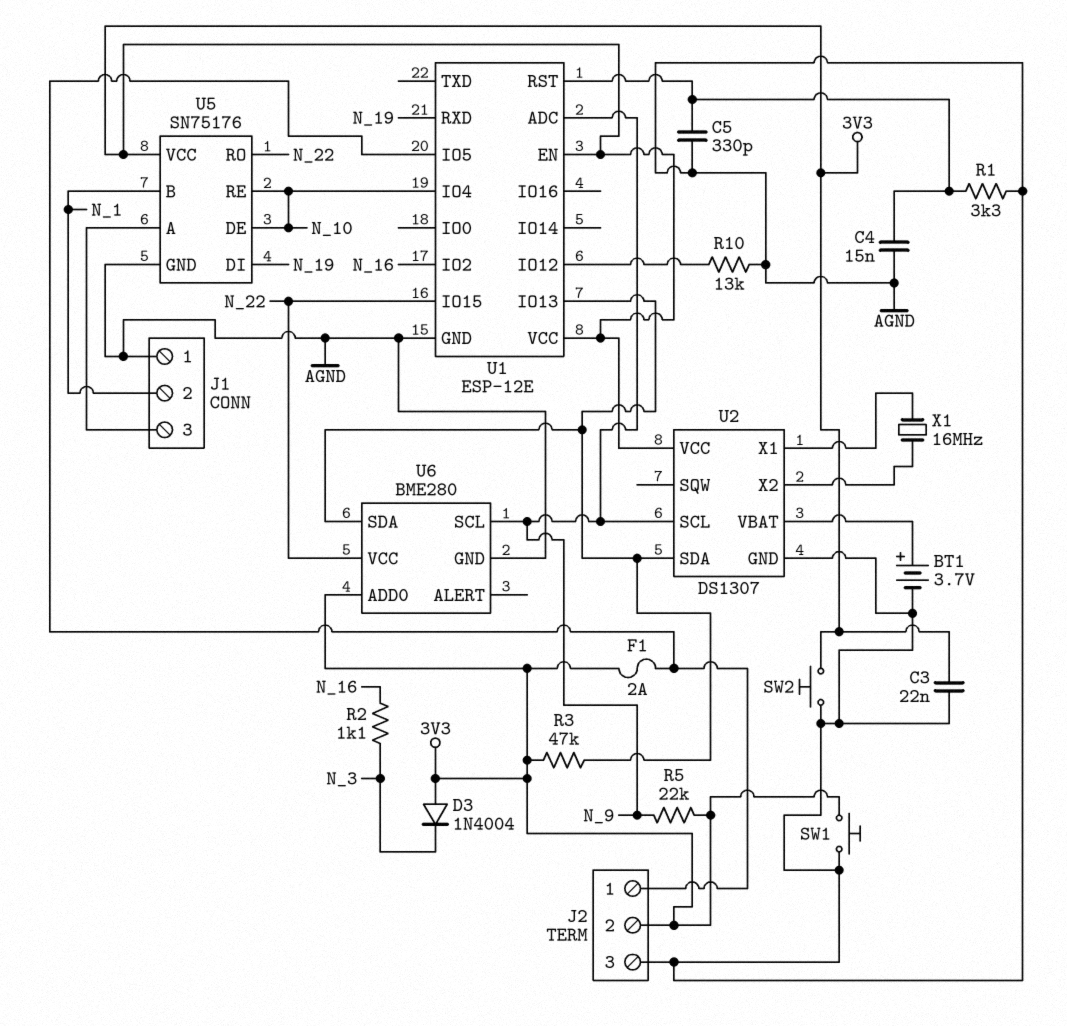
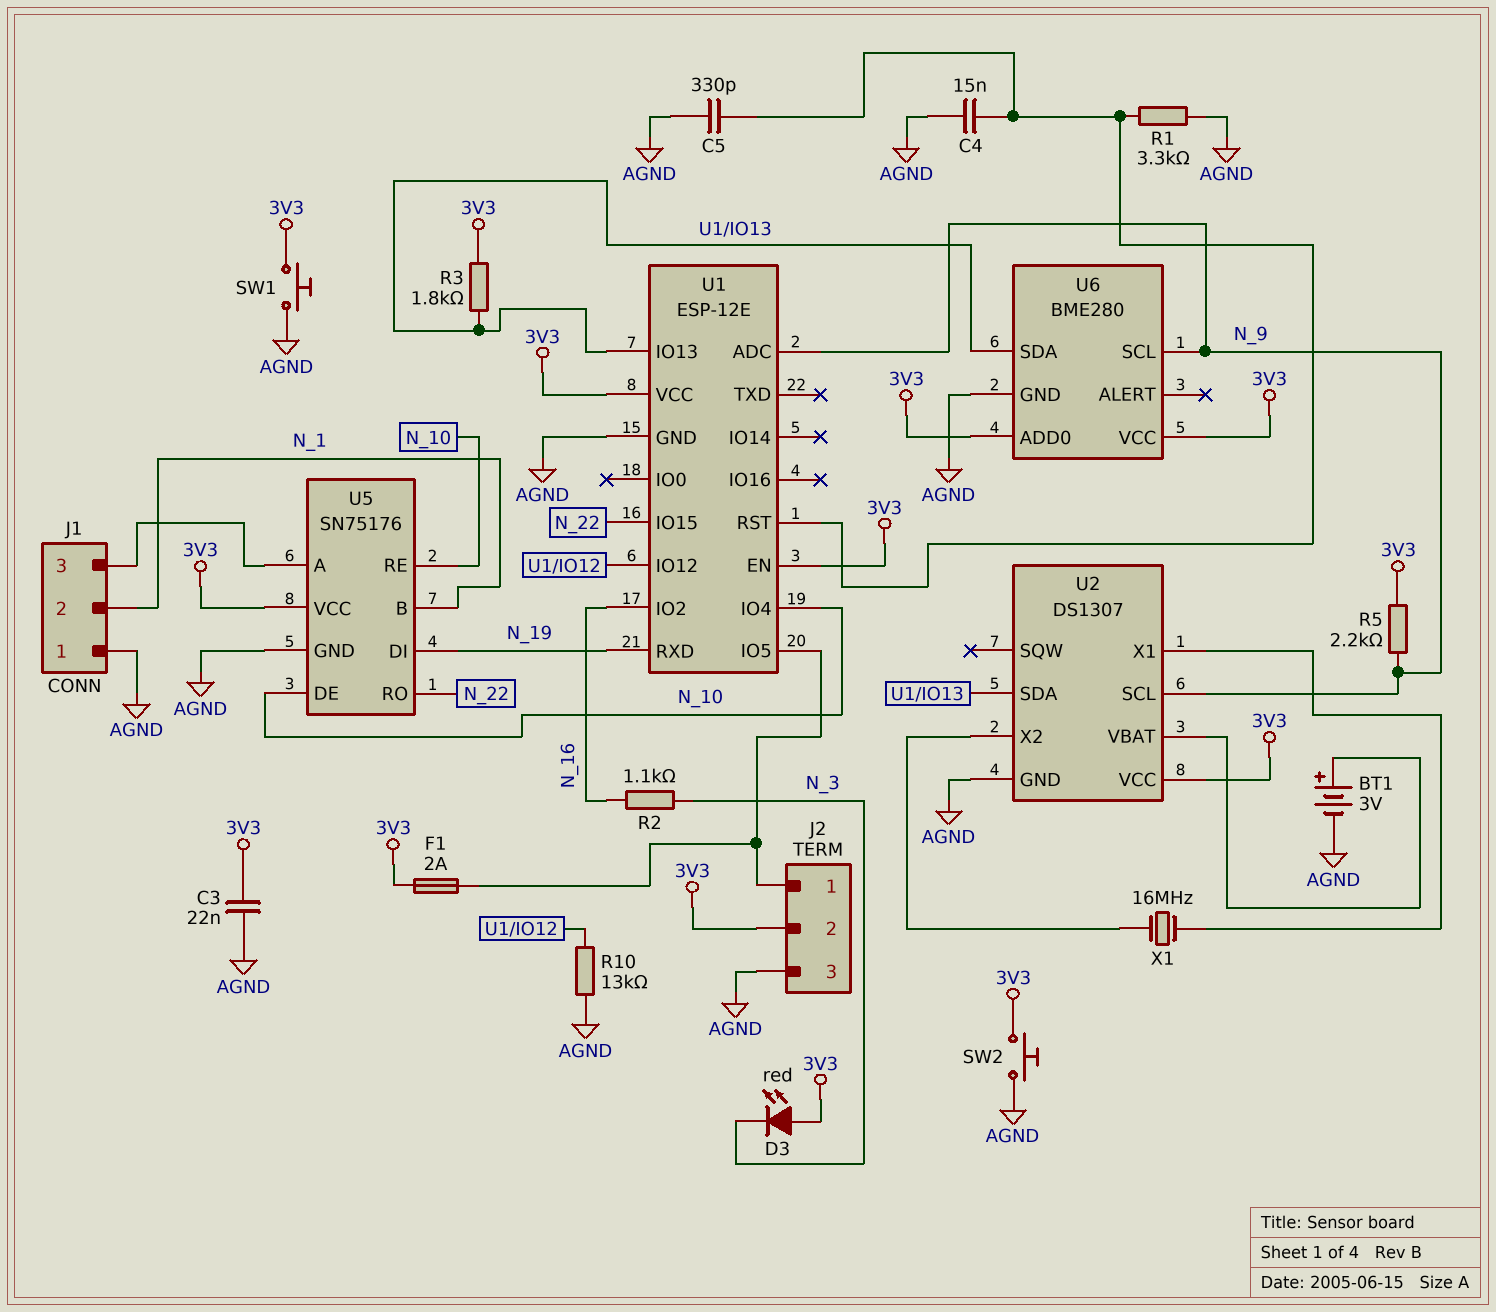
BT1: 3.7V (plus U2/VBAT, minus AGND) -> 3V (plus U2/VBAT, minus AGND)
D3: diode 1N4004 (A 3V3, K N_3) -> LED red (A 3V3, K N_3)
R3: 47k (3V3, U1/IO13) -> 1.8k (3V3, U1/IO13)
R5: 22k (3V3, N_9) -> 2.2k (3V3, N_9)
U6 pin VCC: N_22 -> 3V3

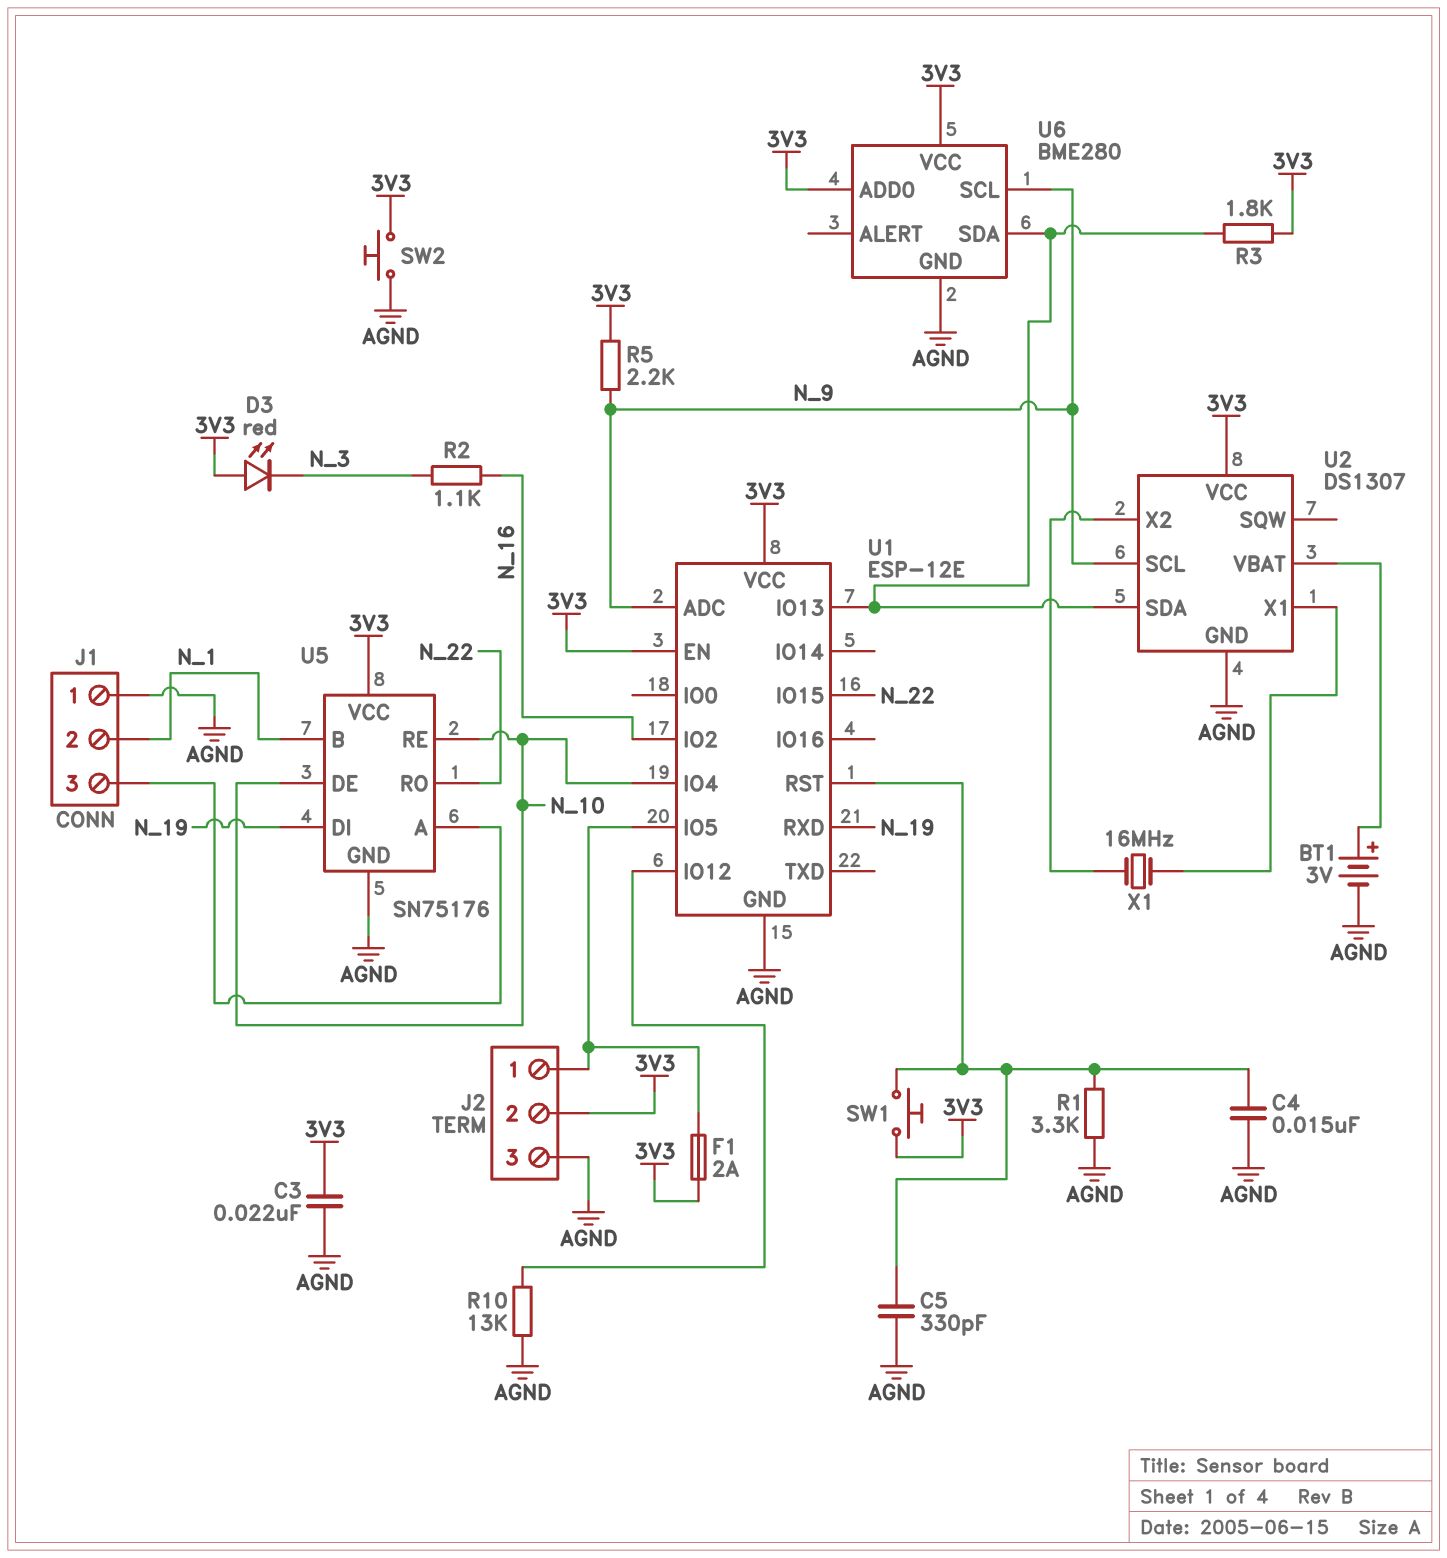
SW1: button (3V3, AGND) -> button (3V3, U1/RST)

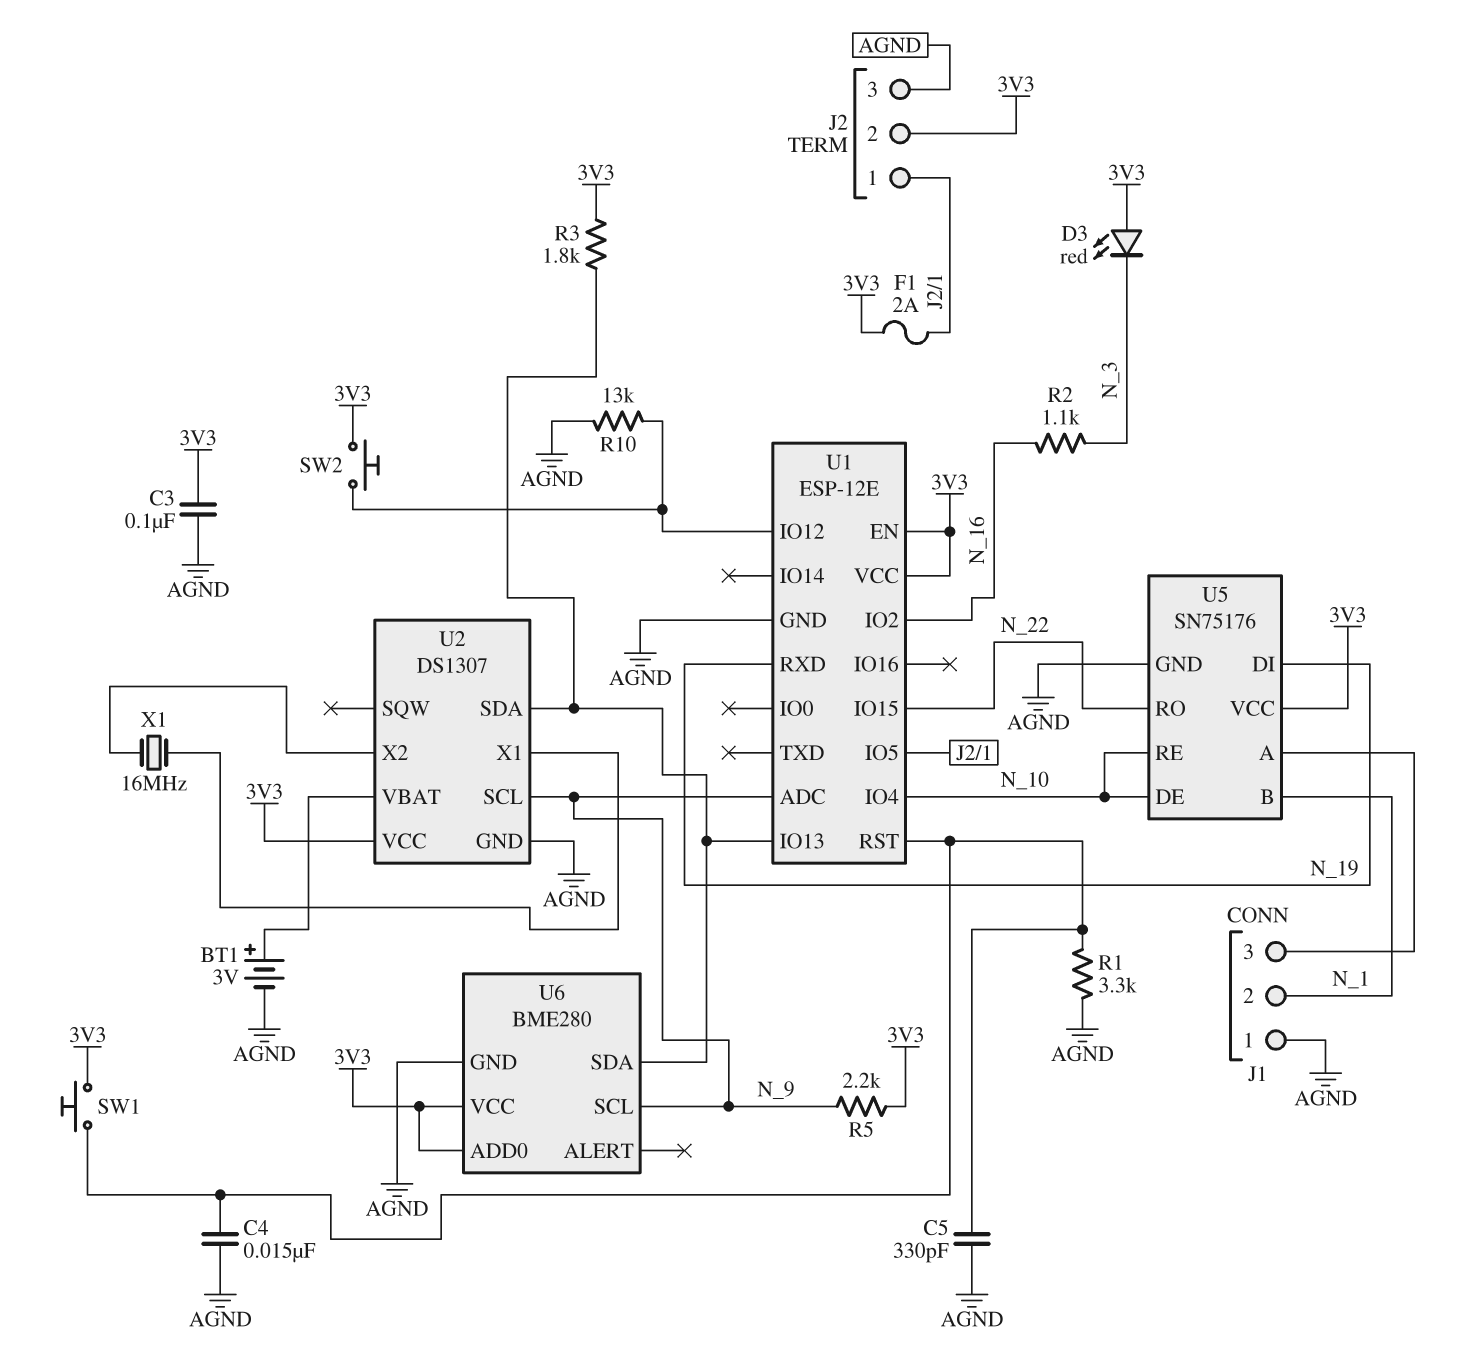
C3: 22nF (3V3, AGND) -> 100nF (3V3, AGND)
SW2: button (3V3, AGND) -> button (3V3, U1/IO12)

